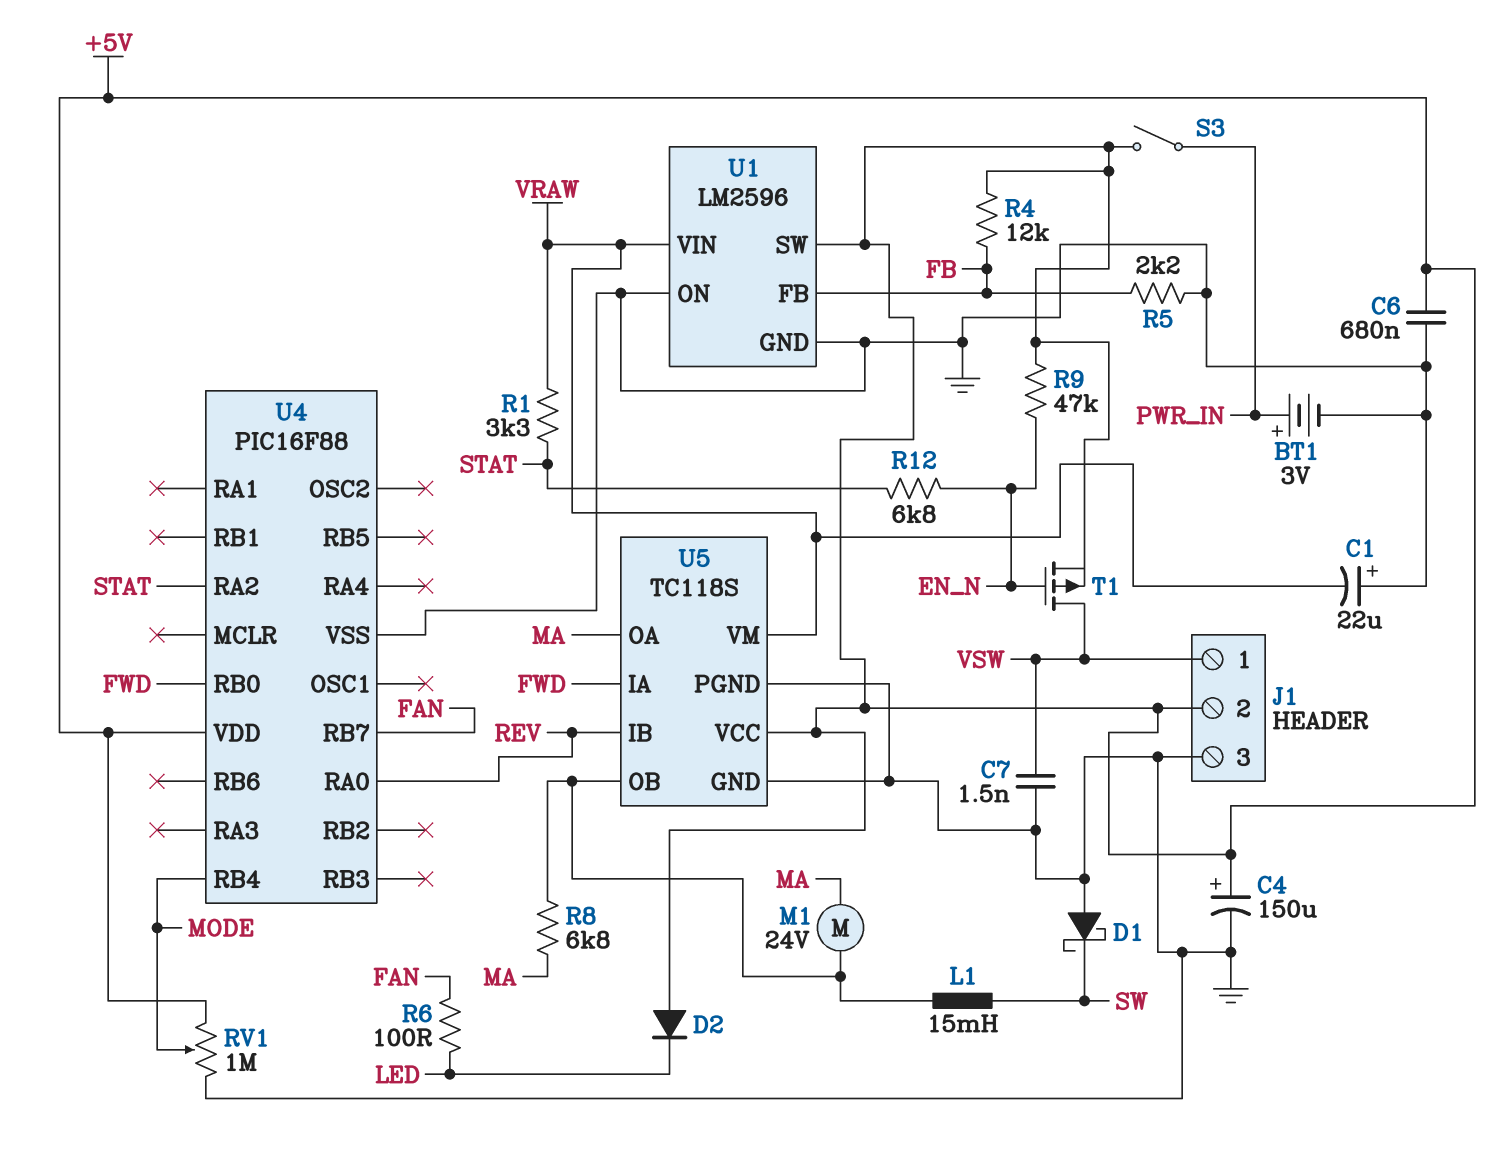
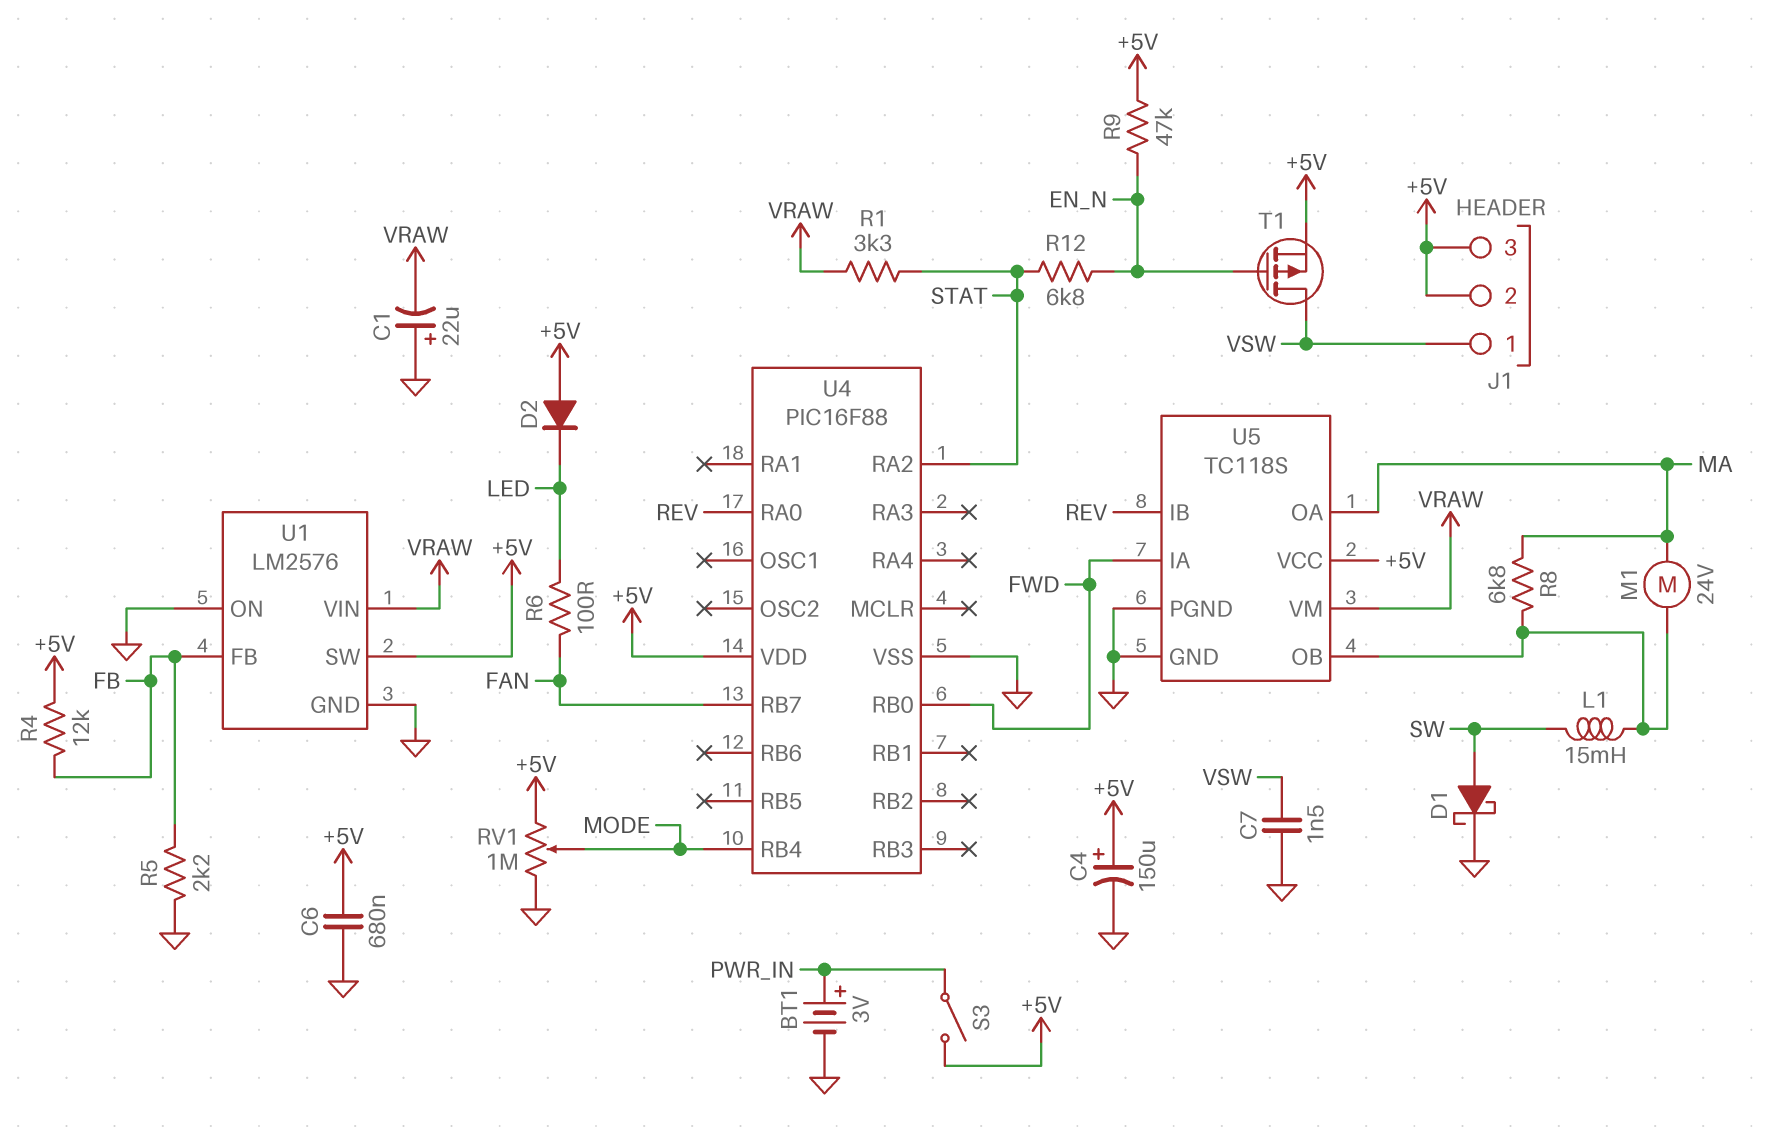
D1: schottky (A GND, K SW) -> schottky (A SW, K GND)
J1 pin 3: GND -> +5V
U1: LM2596 -> LM2576

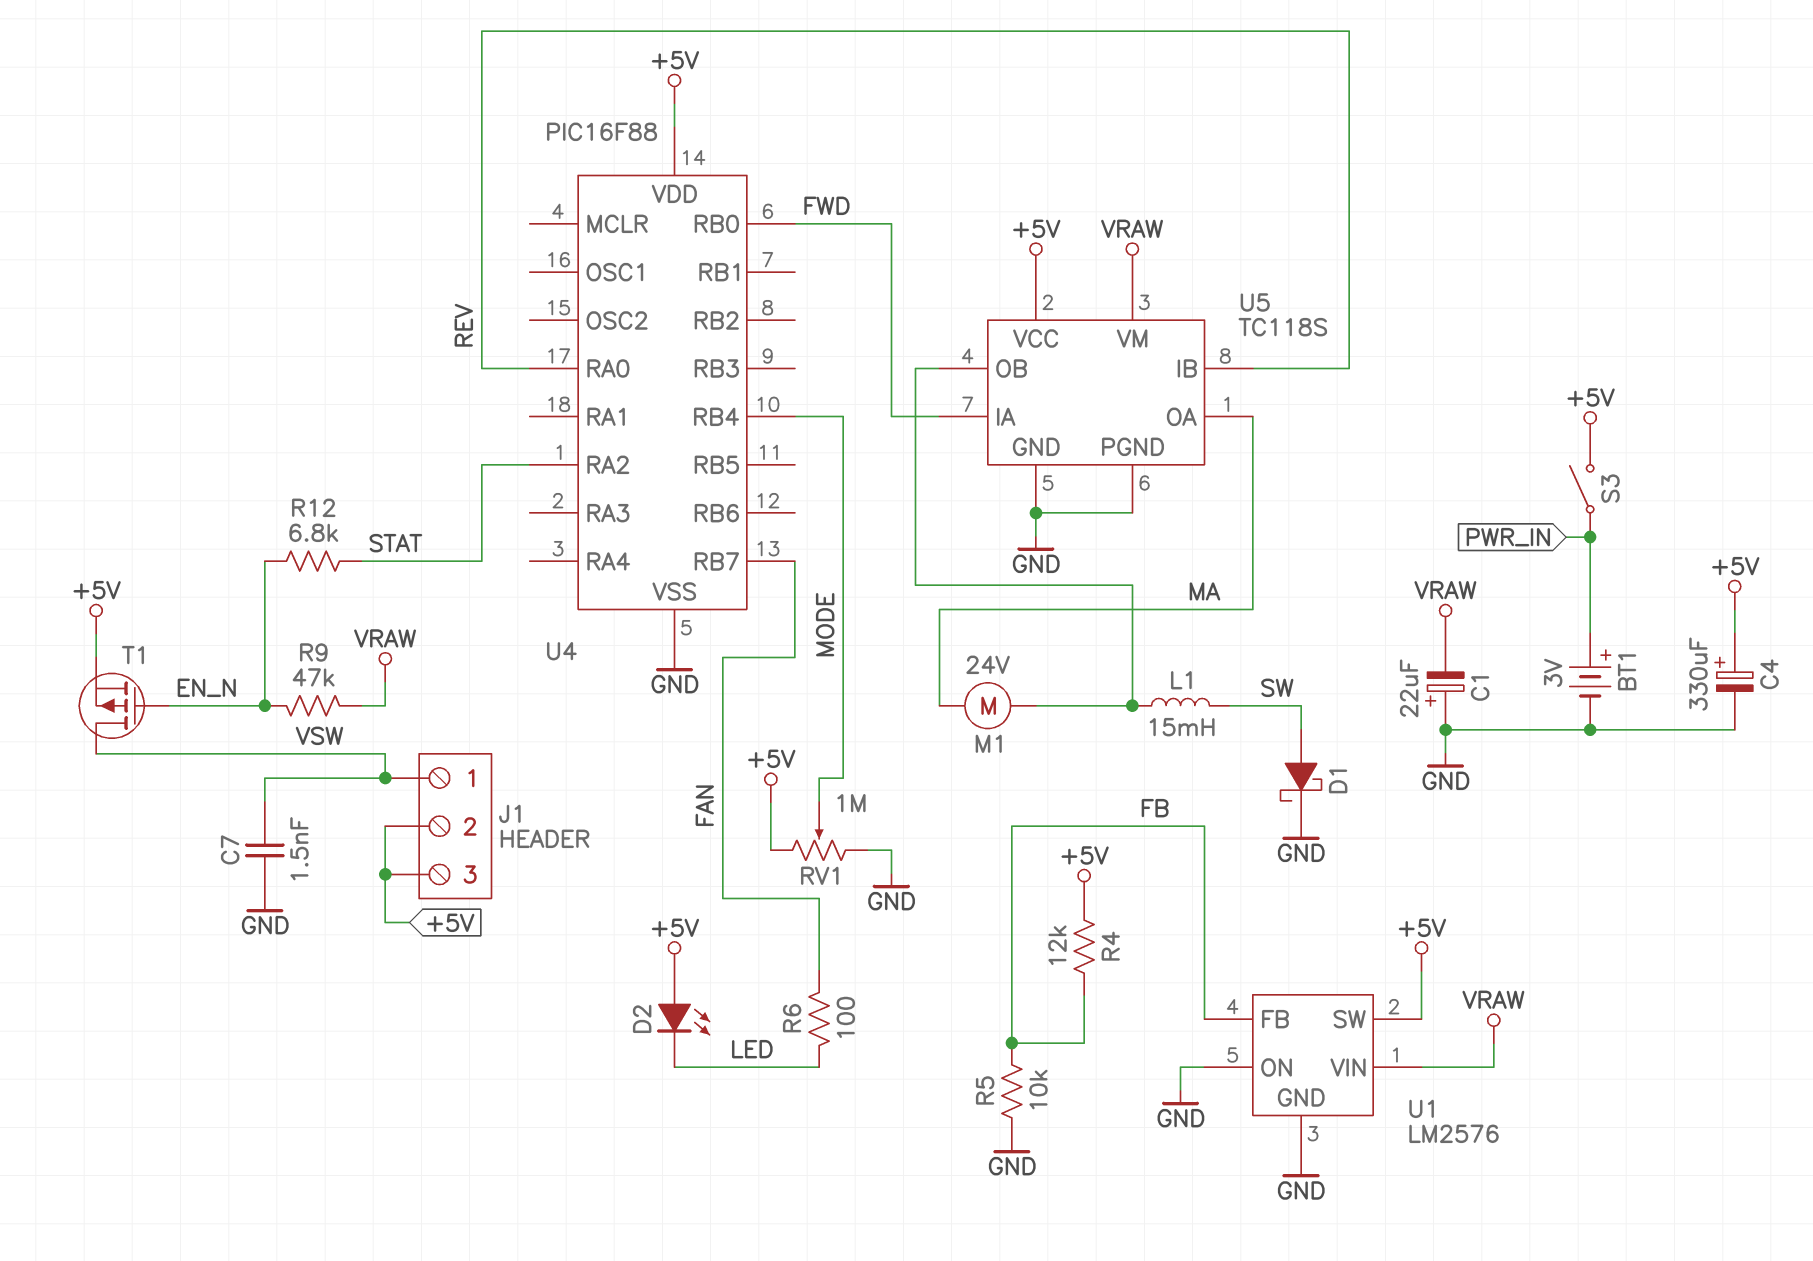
C4: 150uF (plus +5V, minus GND) -> 330uF (plus +5V, minus GND)
C6: 680nF (+5V, GND) -> none
D2: diode (A +5V, K LED) -> LED (A +5V, K LED)
R1: 3.3k (STAT, VRAW) -> none
R5: 2.2k (FB, GND) -> 10k (FB, GND)
R8: 6.8k (MA, U5/OB) -> none
R9: 47k (+5V, EN_N) -> 47k (EN_N, VRAW)

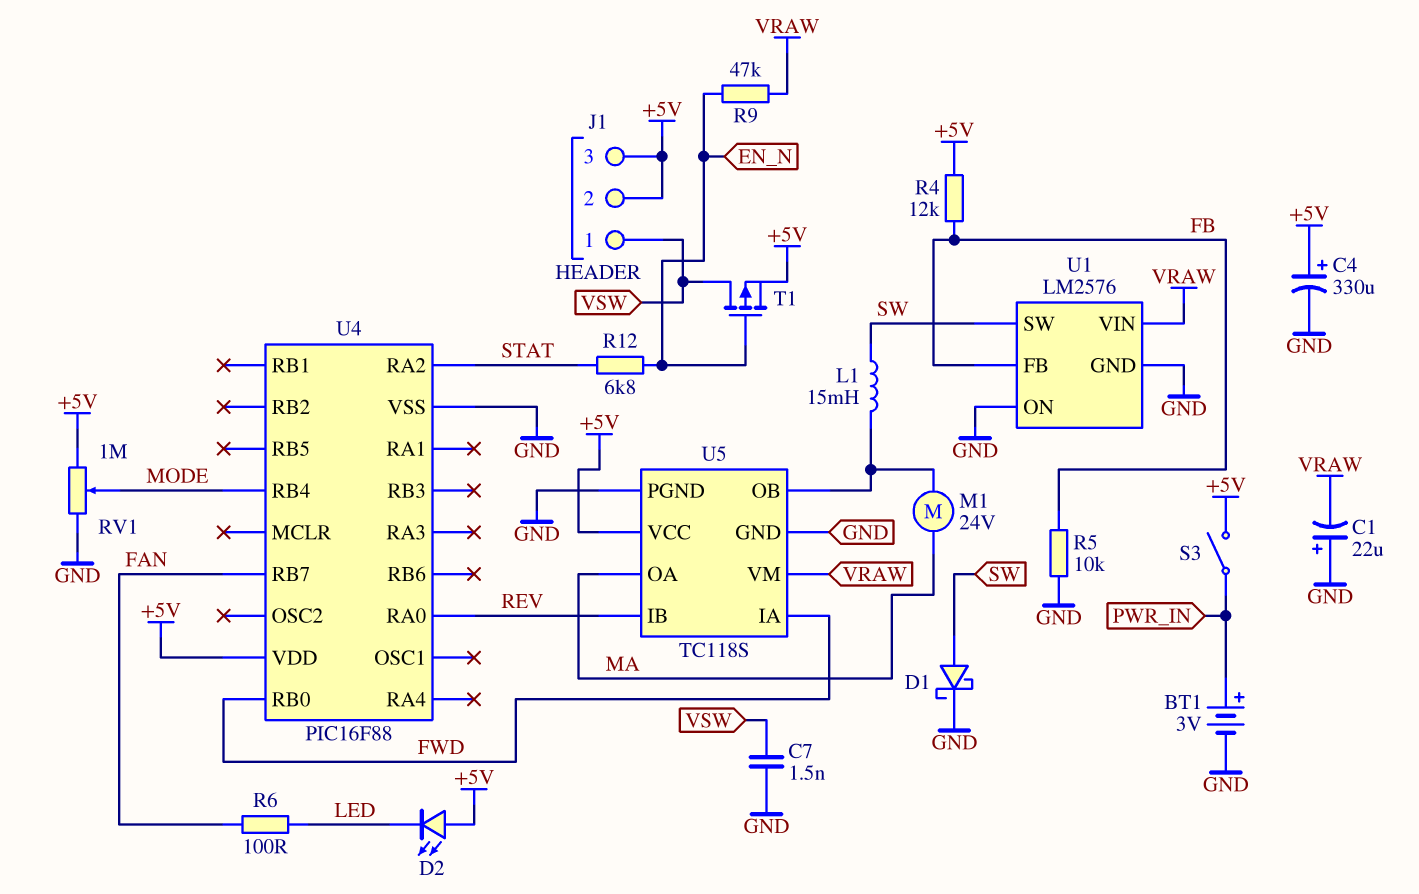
U1 pin SW: +5V -> SW

